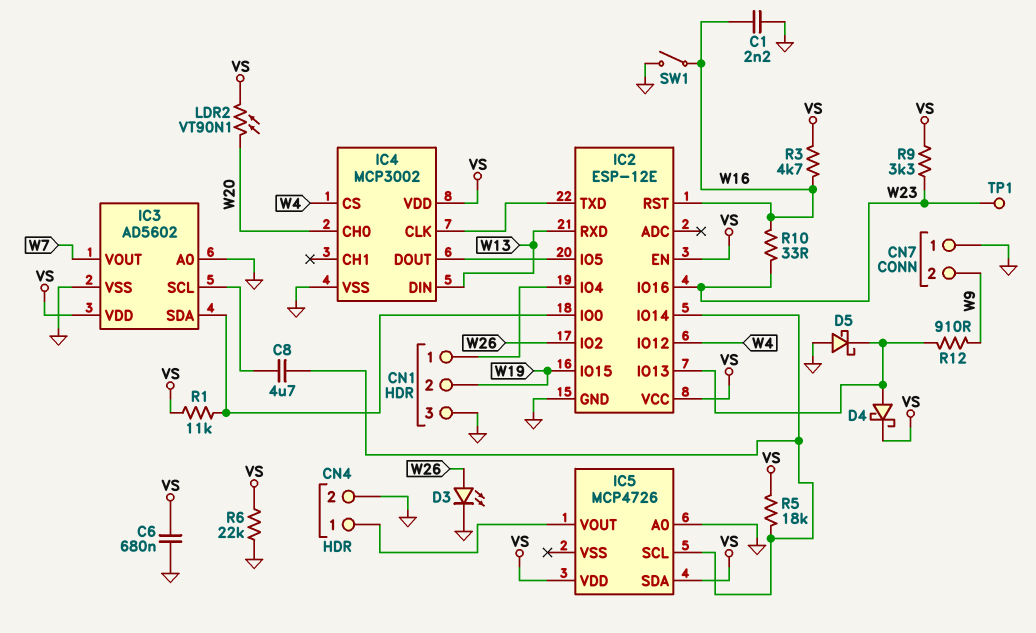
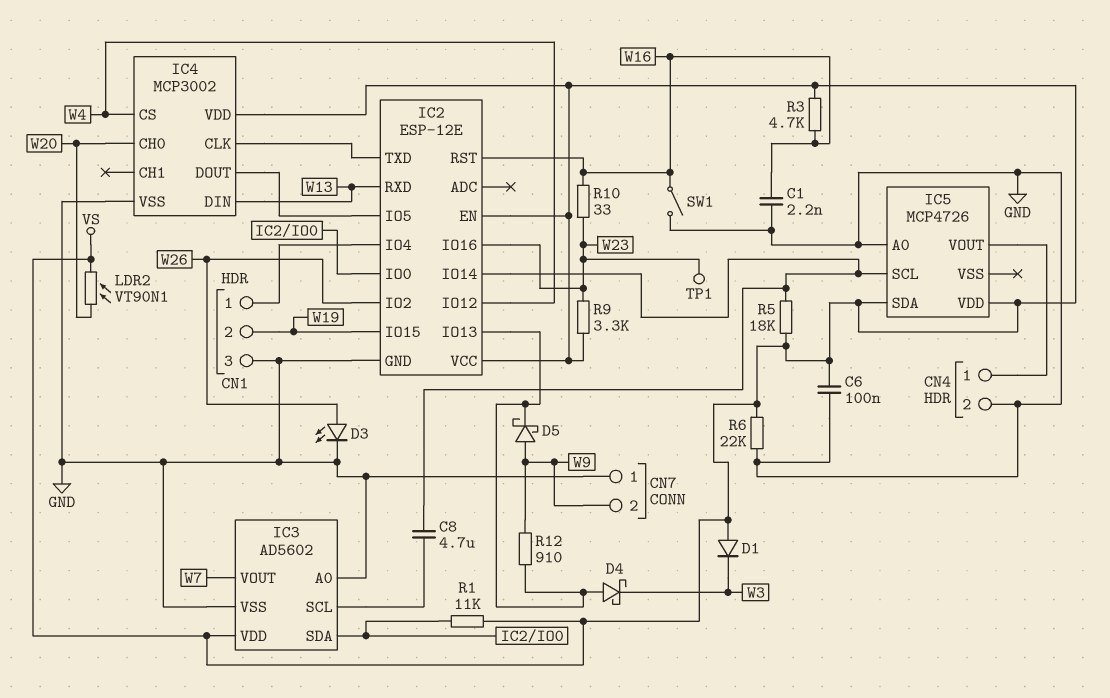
C6: 680nF (GND, VS) -> 100nF (GND, VS)
D1: none -> diode (A VS, K W3)
D4: schottky (A IC2/IO13, K VS) -> schottky (A IC2/IO13, K W3)
D5: schottky (A GND, K IC2/IO13) -> schottky (A W9, K IC2/IO13)

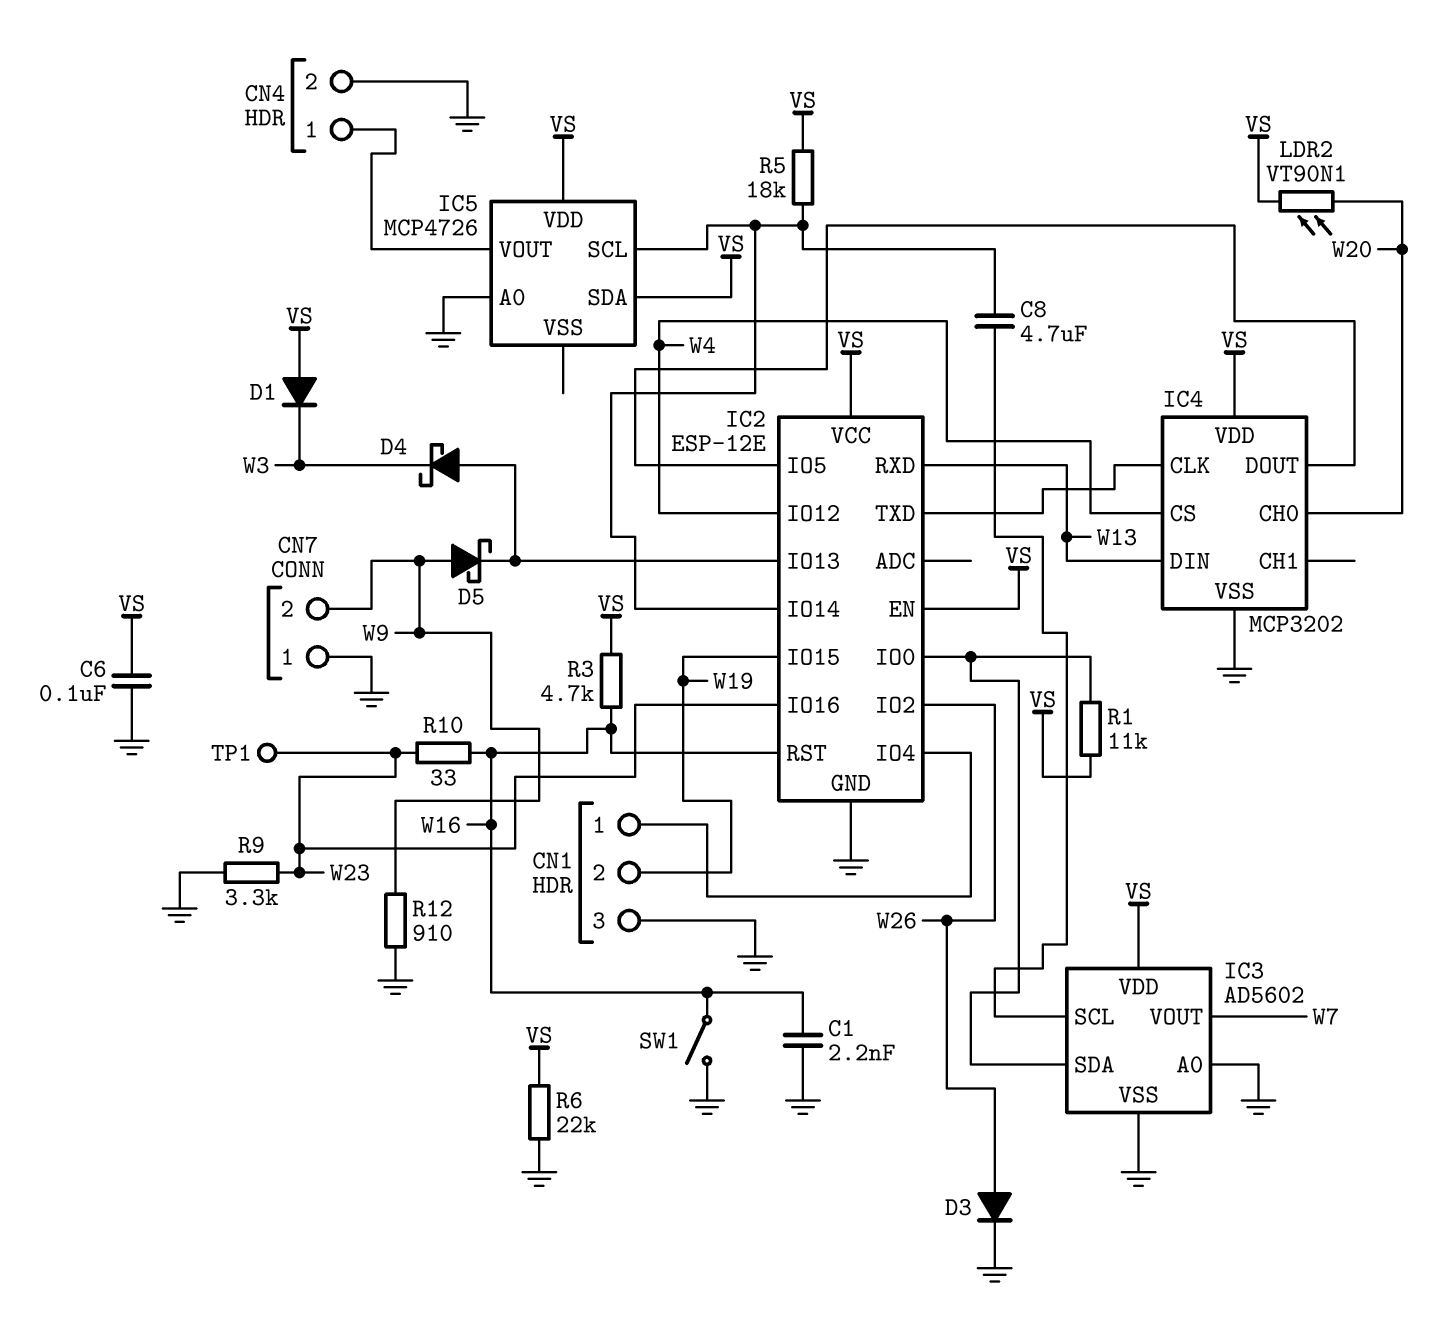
D3: LED (A W26, K GND) -> diode (A W26, K GND)
IC4: MCP3002 -> MCP3202
R9: 3.3k (VS, W23) -> 3.3k (GND, W23)
R12: 910 (IC2/IO13, W9) -> 910 (GND, W9)

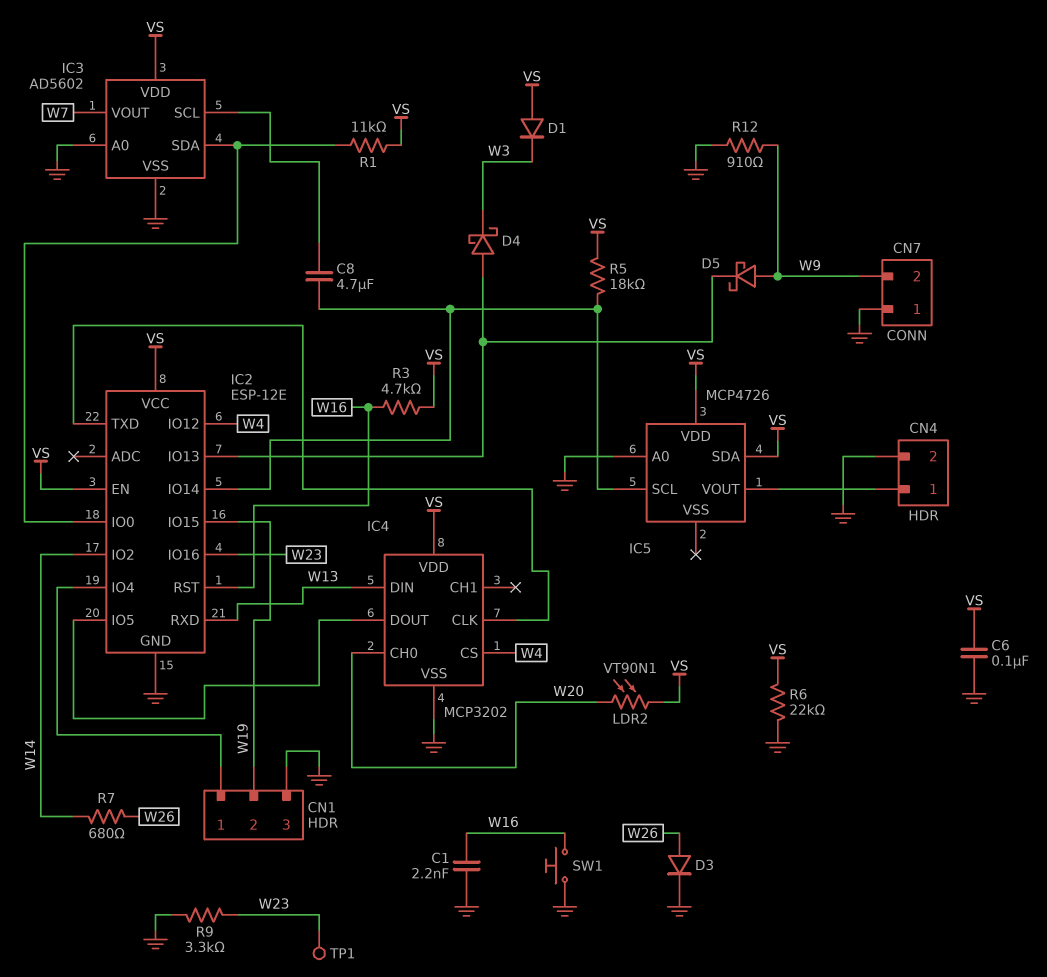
IC2 pin IO2: W26 -> W14
R7: none -> 680 (W14, W26)
R10: 33 (W16, W23) -> none
SW1: switch (GND, W16) -> button (GND, W16)

